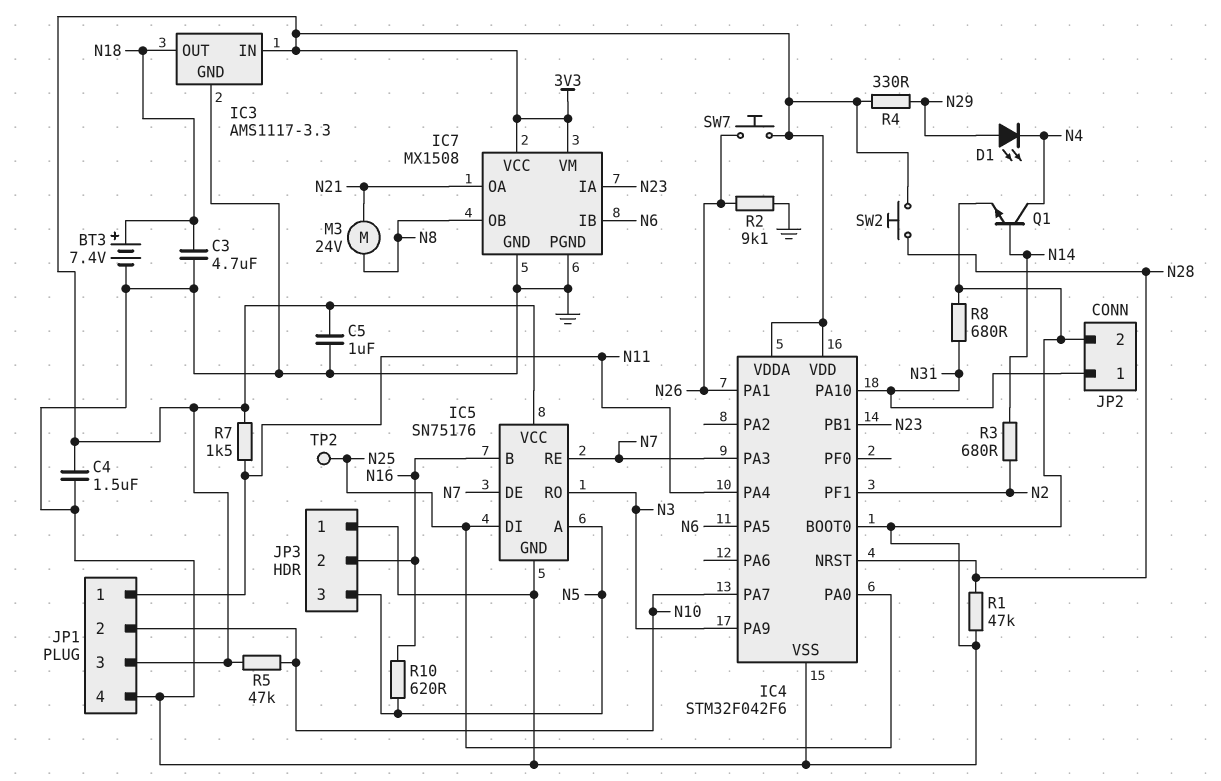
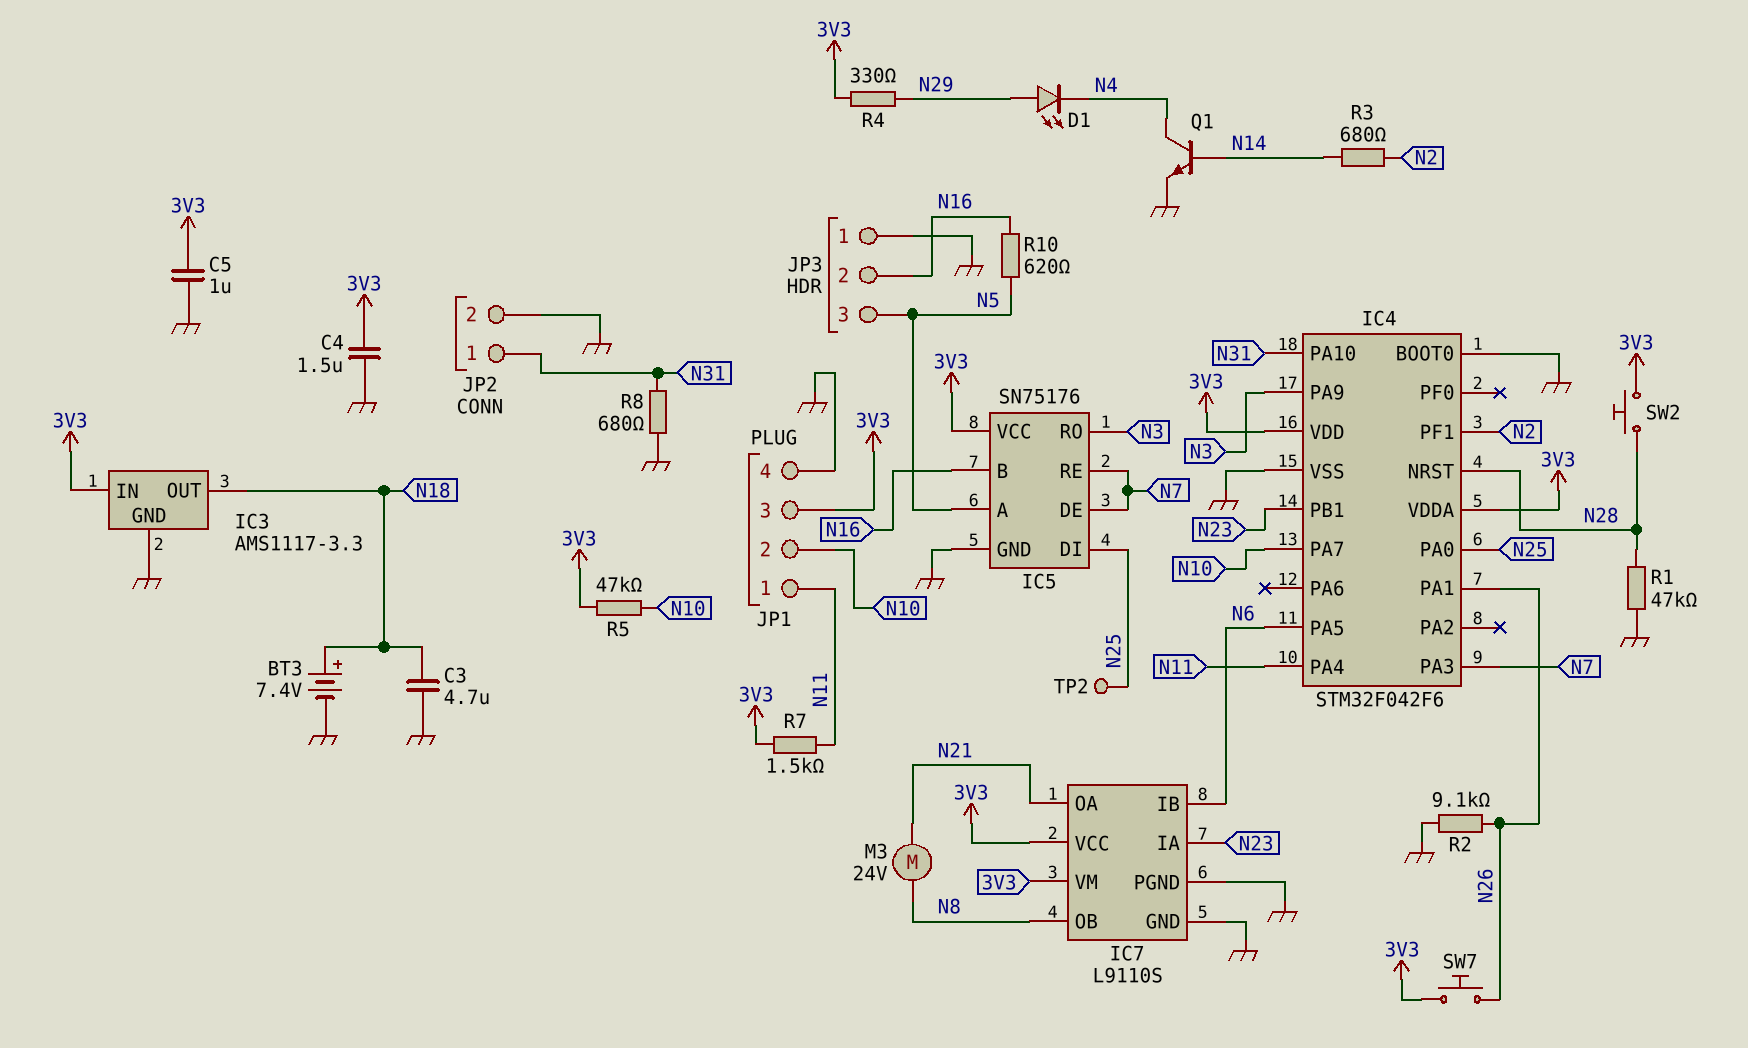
IC7: MX1508 -> L9110S

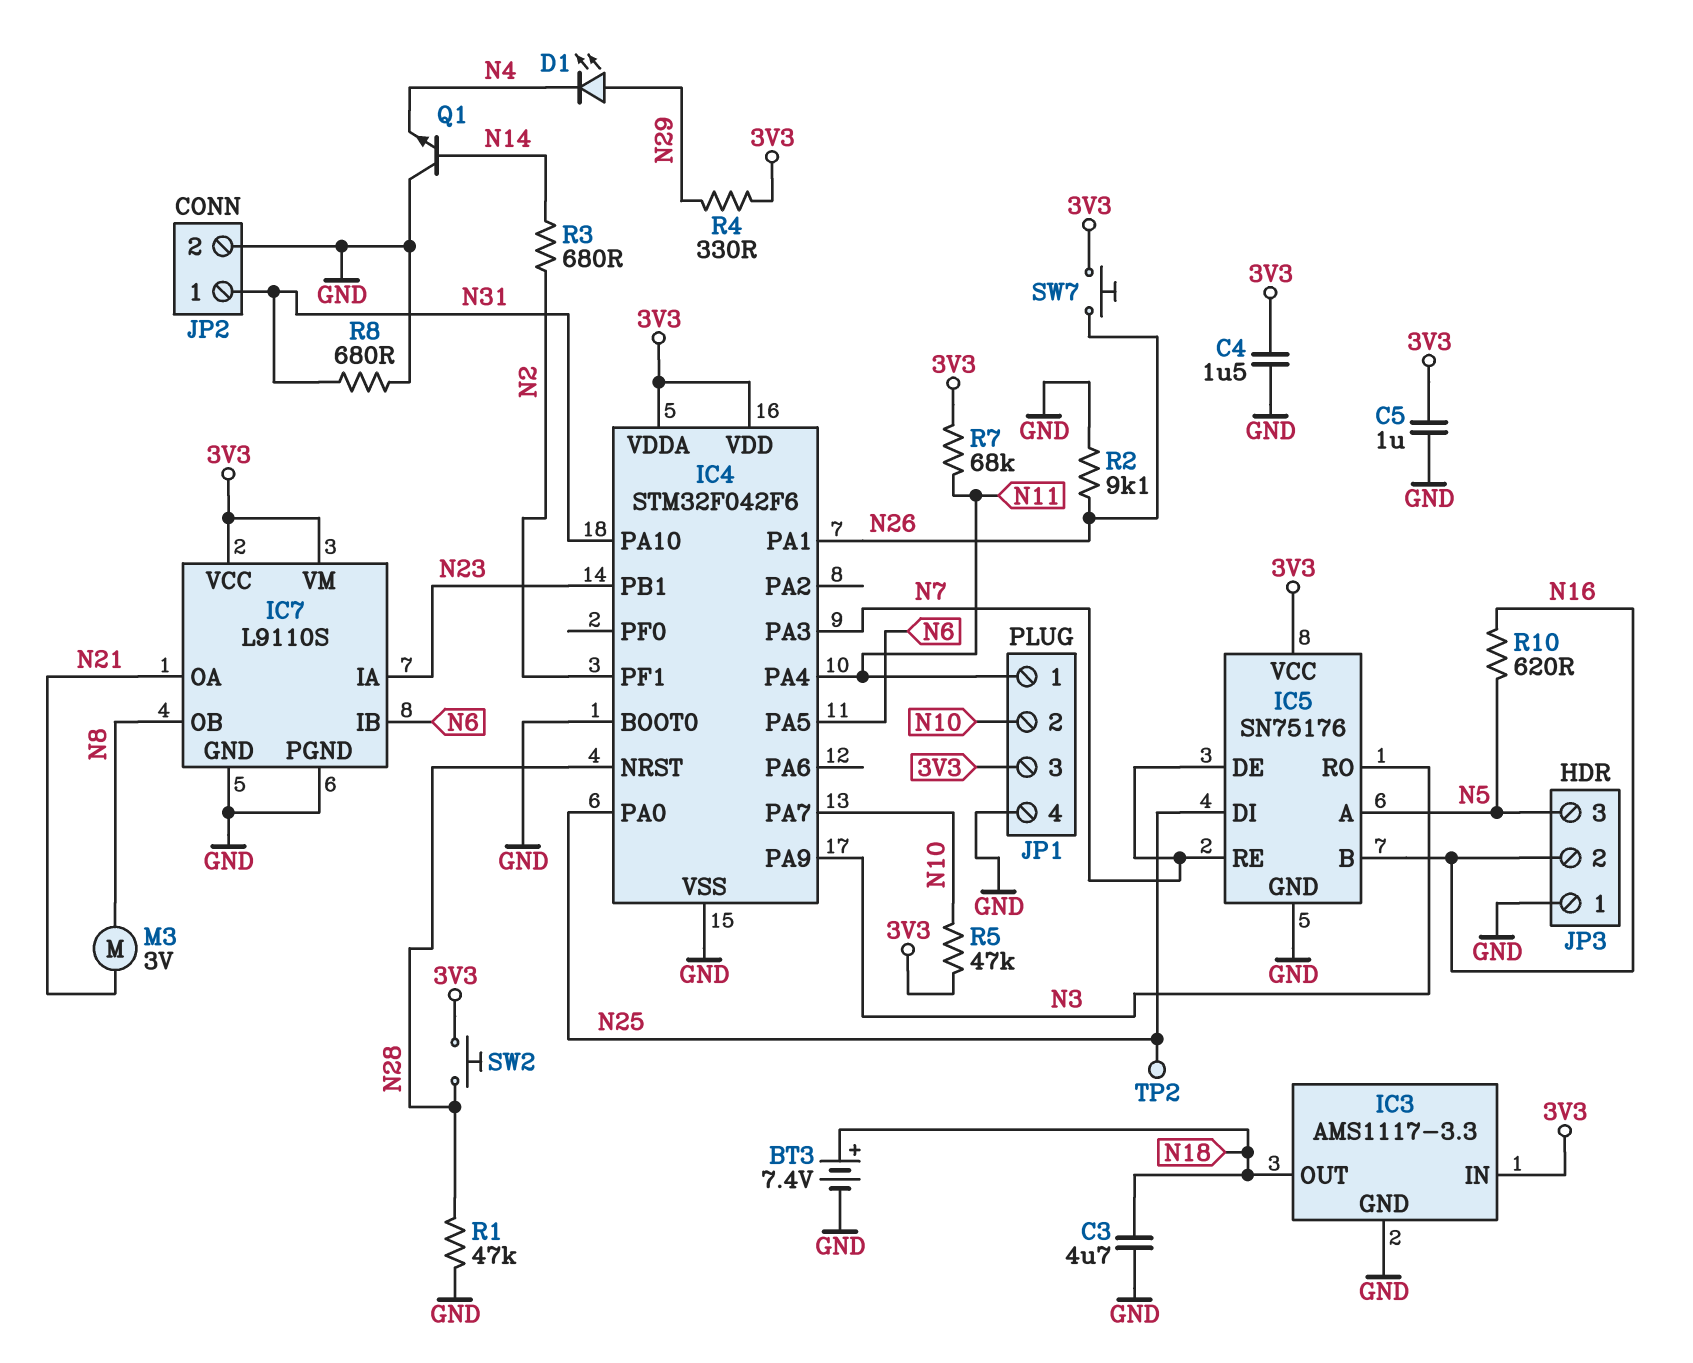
M3: motor 24V (N8, N21) -> motor 3V (N8, N21)
Q1: NPN (B N14, C N4, E GND) -> NPN (B N14, C GND, E N4)
R7: 1.5k (3V3, N11) -> 68k (3V3, N11)

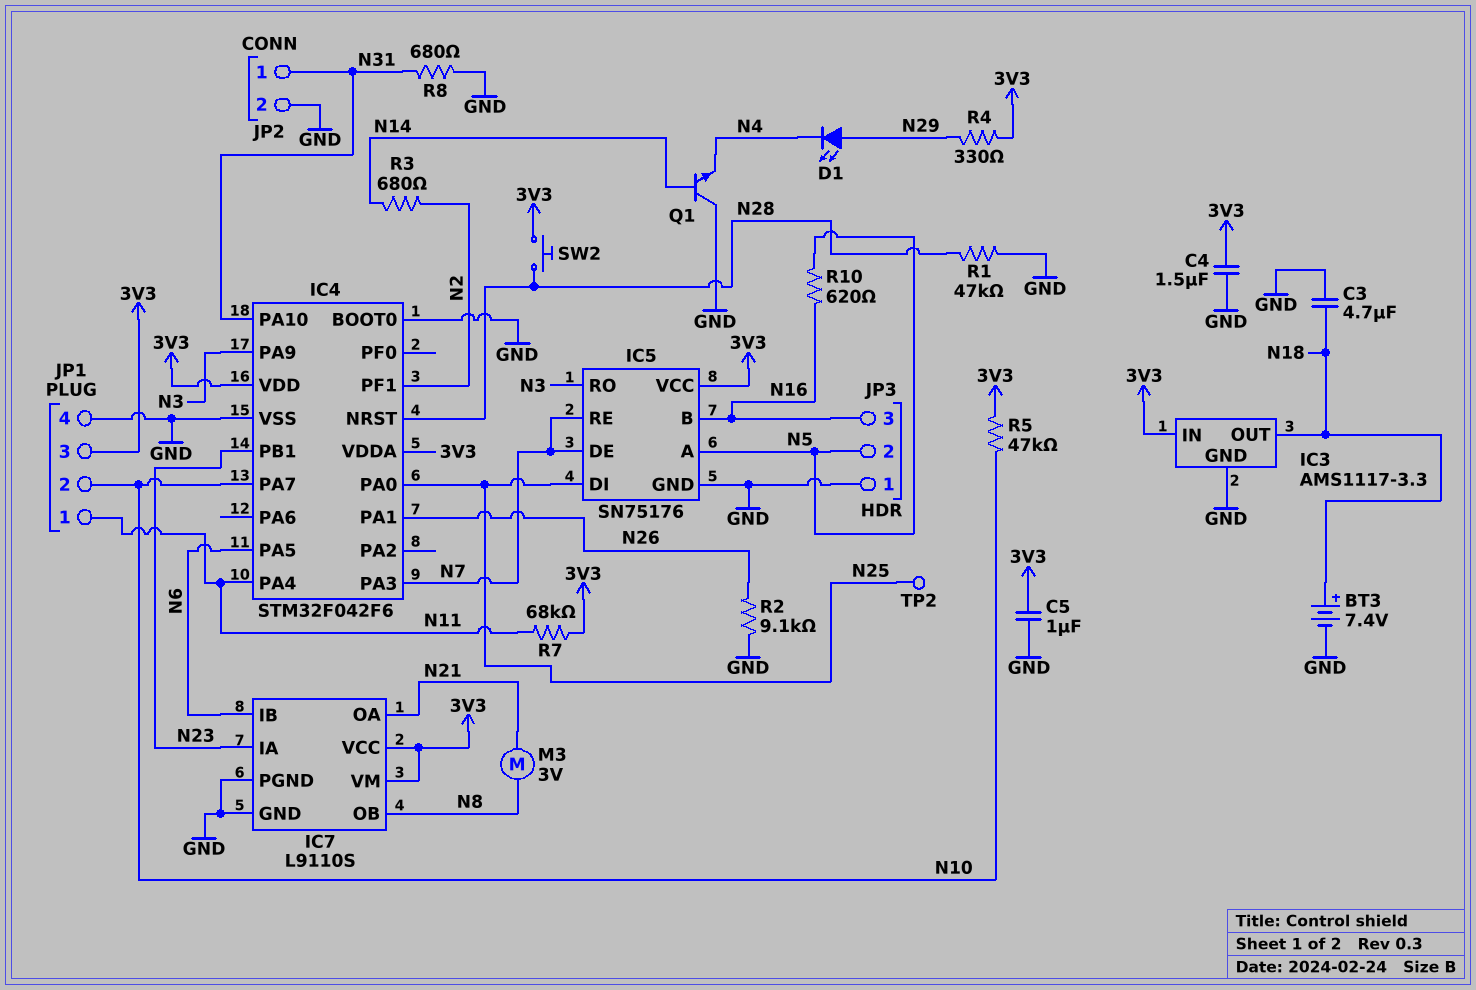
JP3 pin 2: N16 -> N5
JP3 pin 3: N5 -> N16
SW7: button (3V3, N26) -> none

